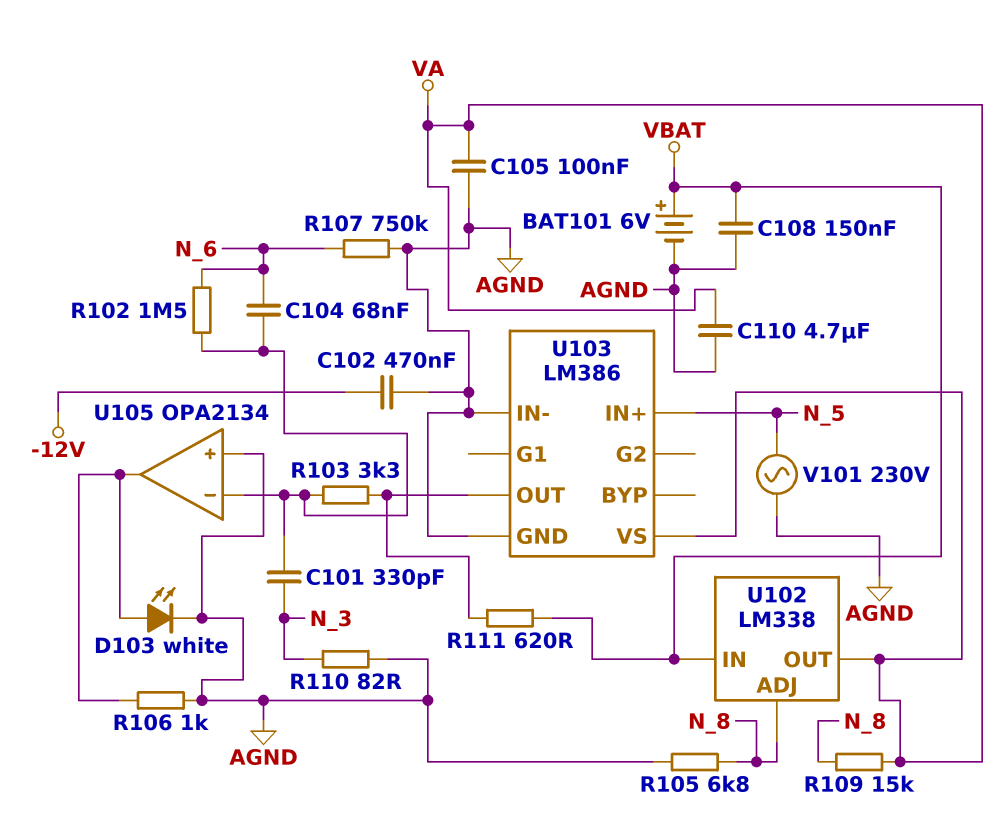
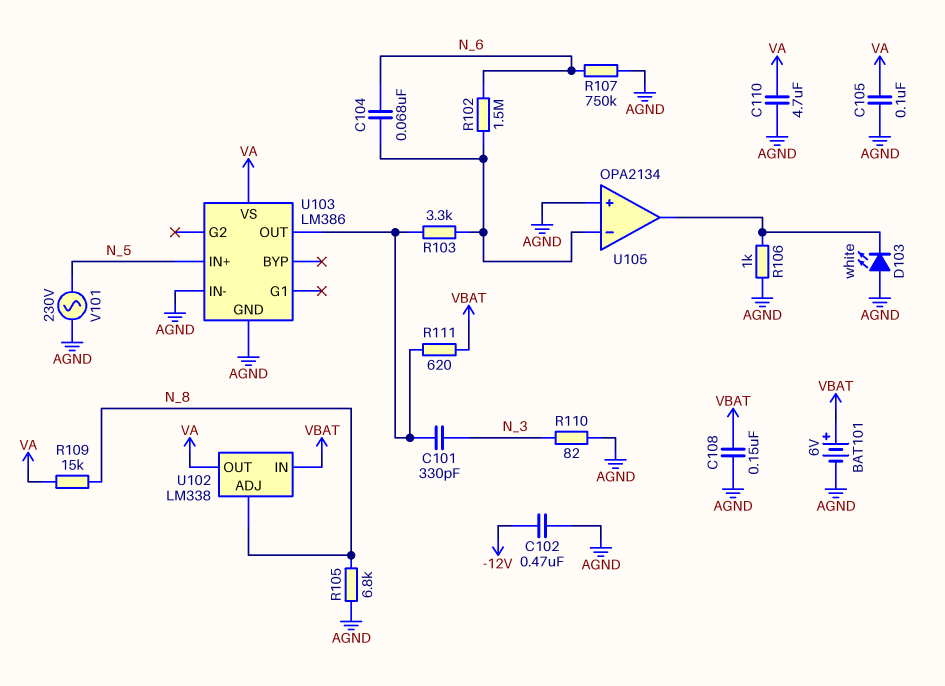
C101: 330pF (N_3, U105/in-) -> 330pF (N_3, U103/OUT)
D103: LED white (A U105/out, K AGND) -> LED white (A AGND, K U105/out)

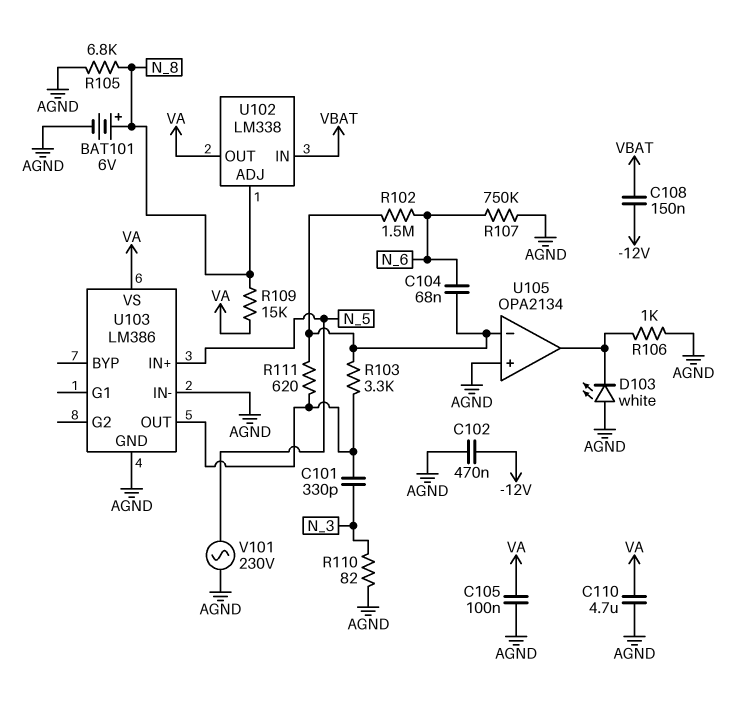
BAT101: 6V (plus VBAT, minus AGND) -> 6V (plus N_8, minus AGND)
C108: 150nF (AGND, VBAT) -> 150nF (-12V, VBAT)
R111: 620 (U103/OUT, VBAT) -> 620 (U103/OUT, U105/in-)

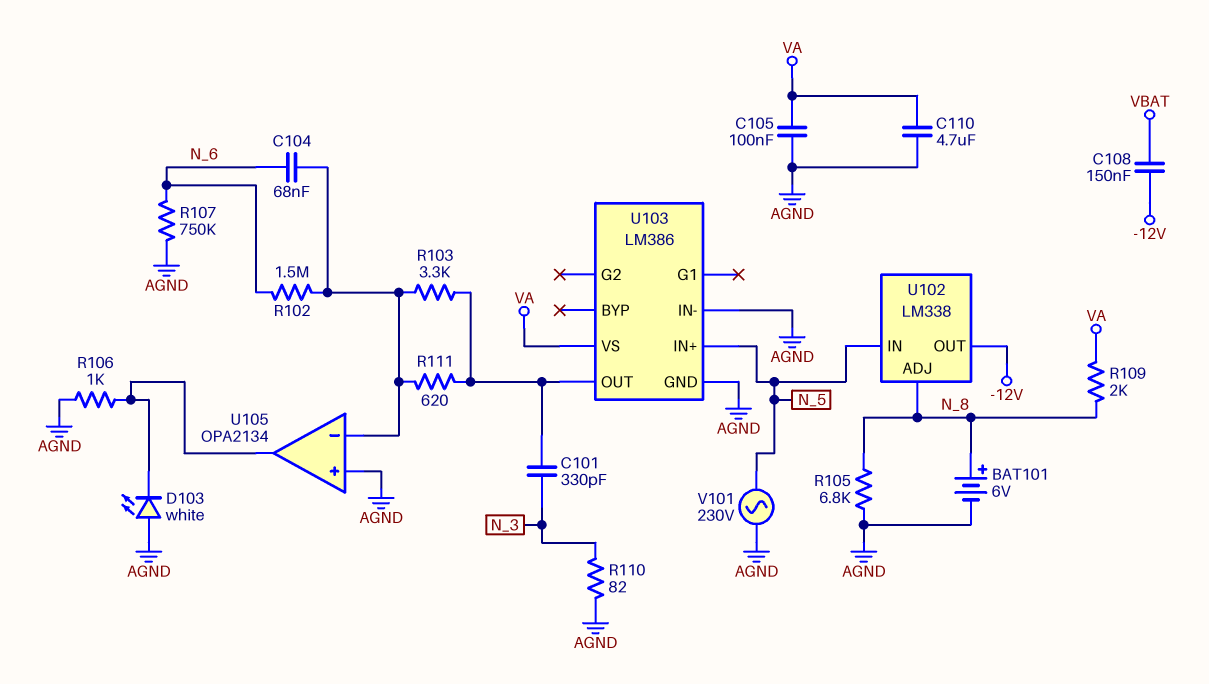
C102: 470nF (-12V, AGND) -> none
R109: 15k (N_8, VA) -> 2k (N_8, VA)
U102 pin IN: VBAT -> N_5
U102 pin OUT: VA -> -12V

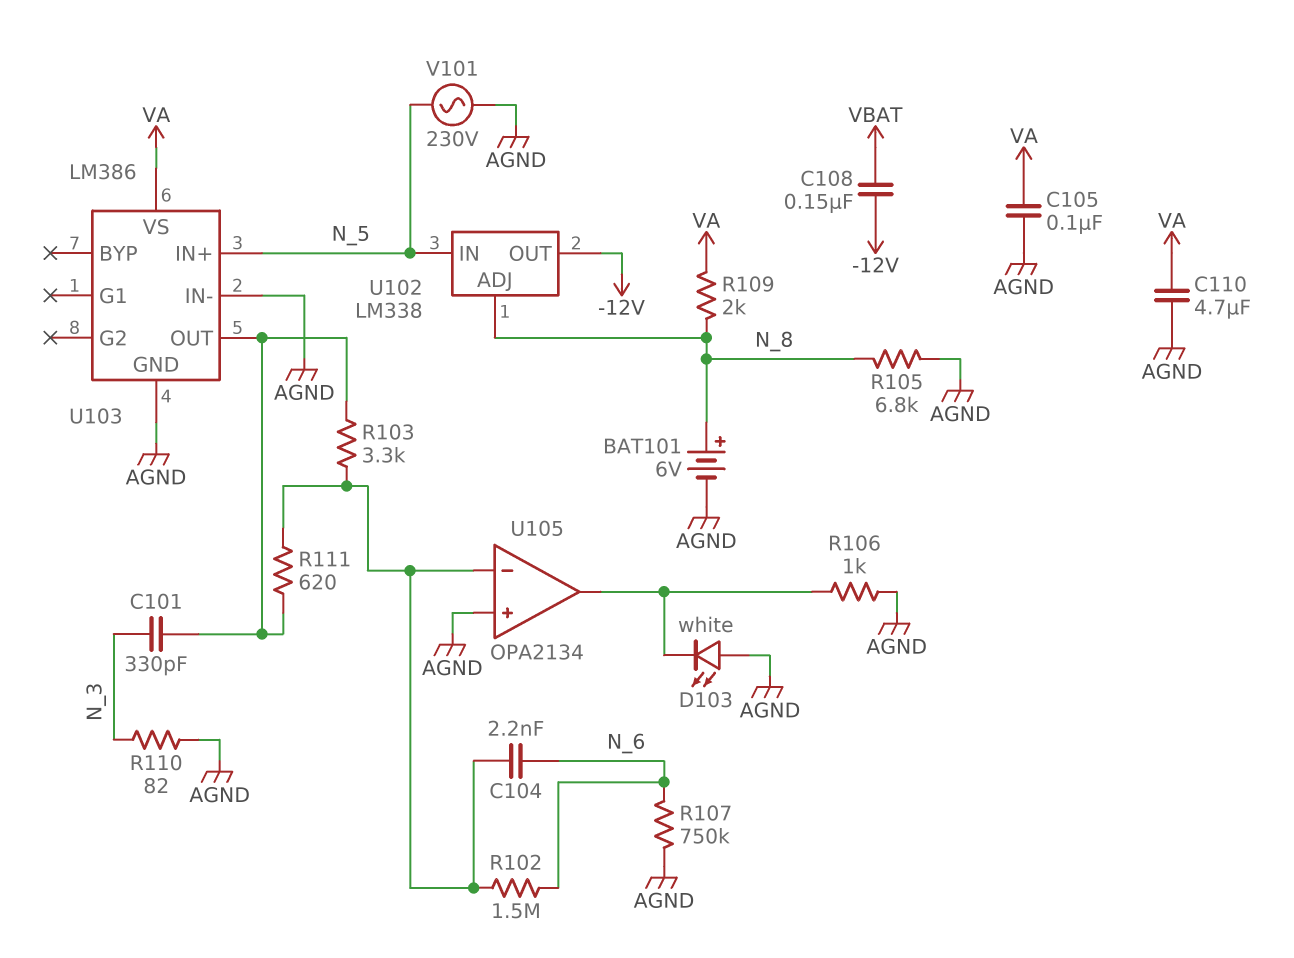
C104: 68nF (N_6, U105/in-) -> 2.2nF (N_6, U105/in-)

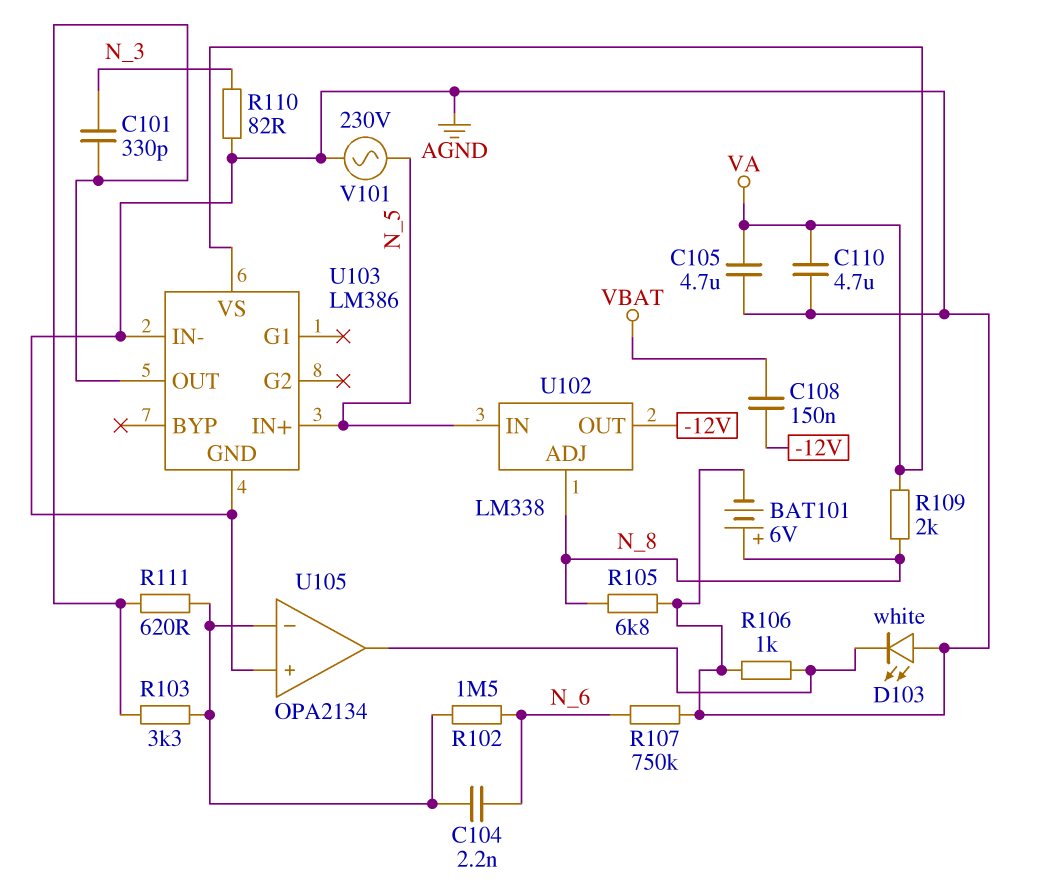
C105: 100nF (AGND, VA) -> 4.7uF (AGND, VA)

